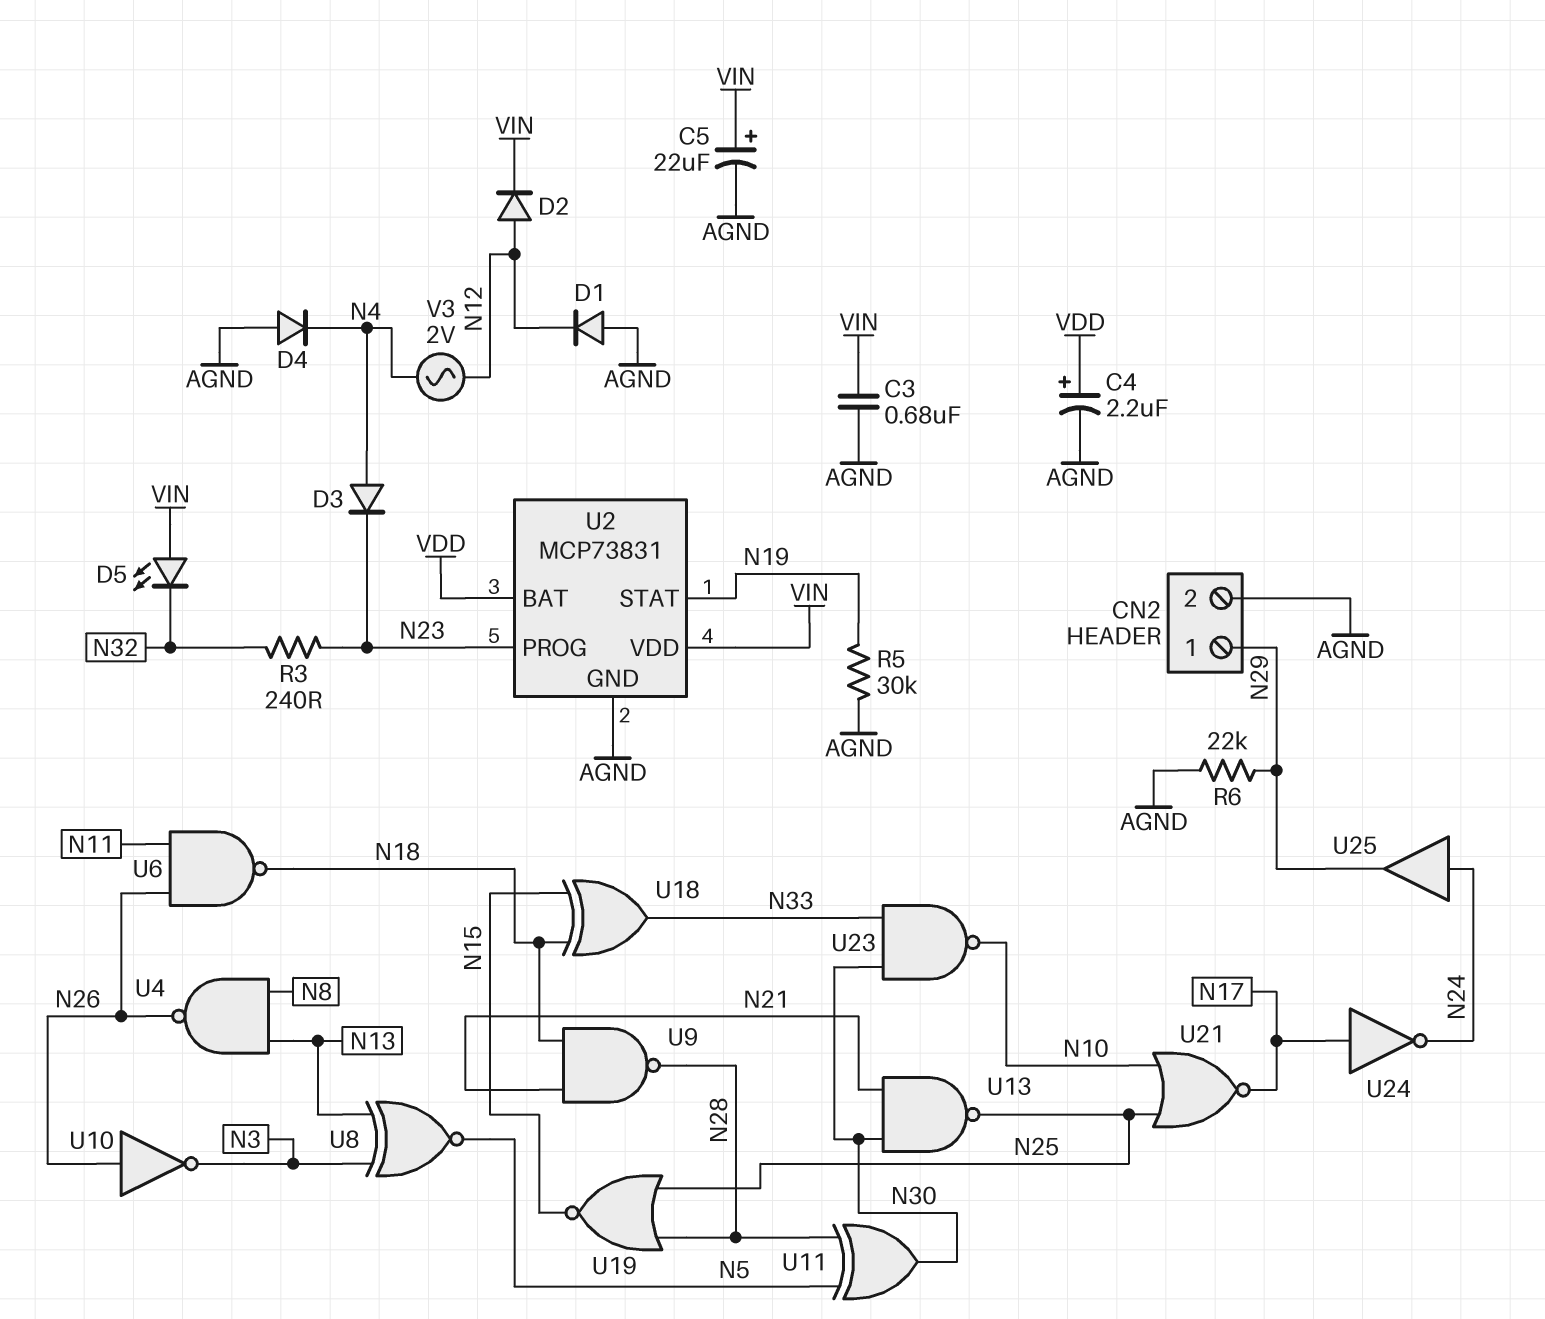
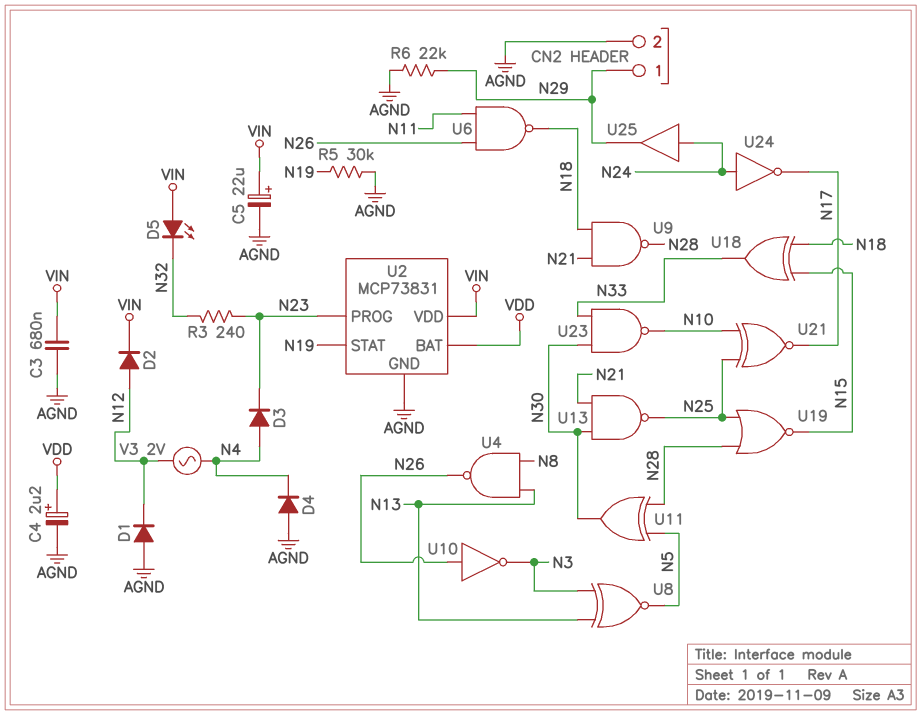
U21: NOR (in N10, in N25, out N17) -> XNOR (in N10, in N25, out N17)
U24: NOT (in N17, out N24) -> NOT (in N24, out N17)

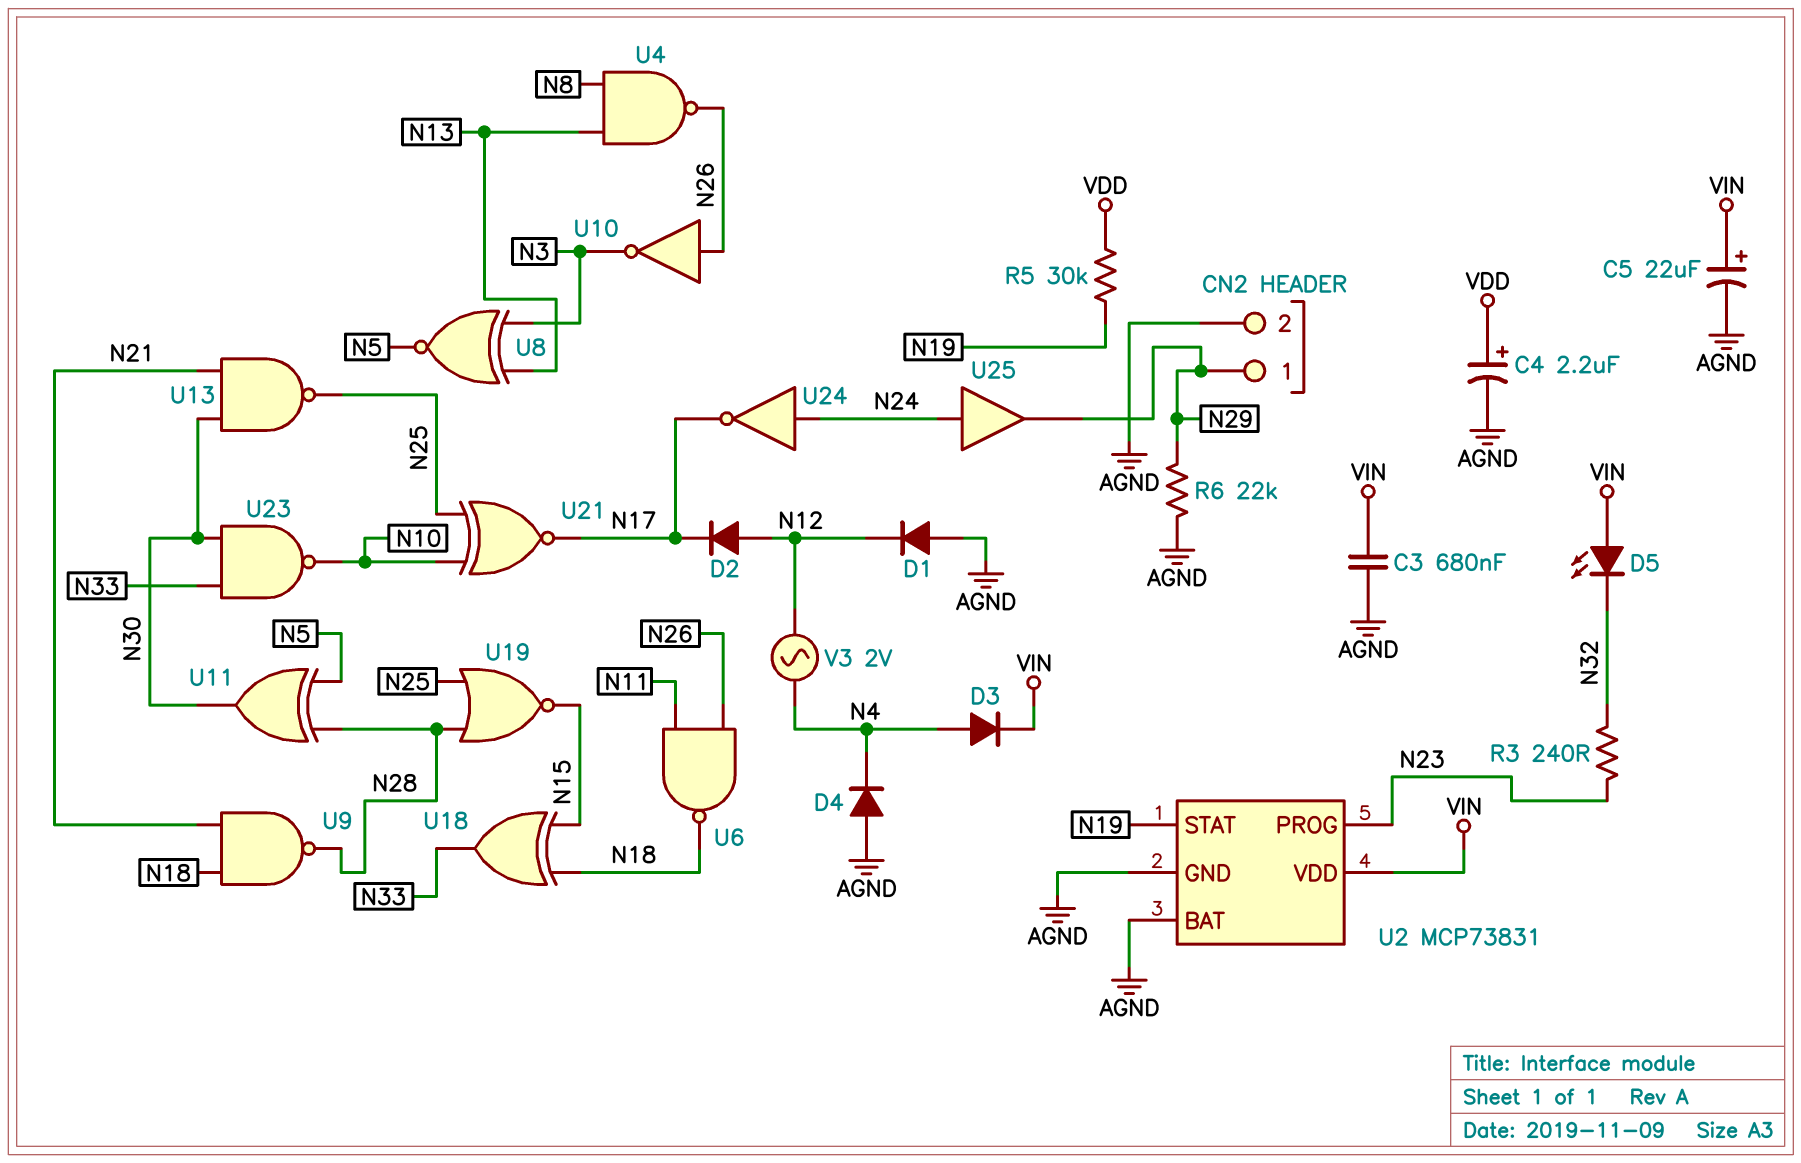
D2: diode (A N12, K VIN) -> diode (A N12, K N17)
D3: diode (A N4, K N23) -> diode (A N4, K VIN)
R5: 30k (AGND, N19) -> 30k (N19, VDD)
U2 pin BAT: VDD -> AGND

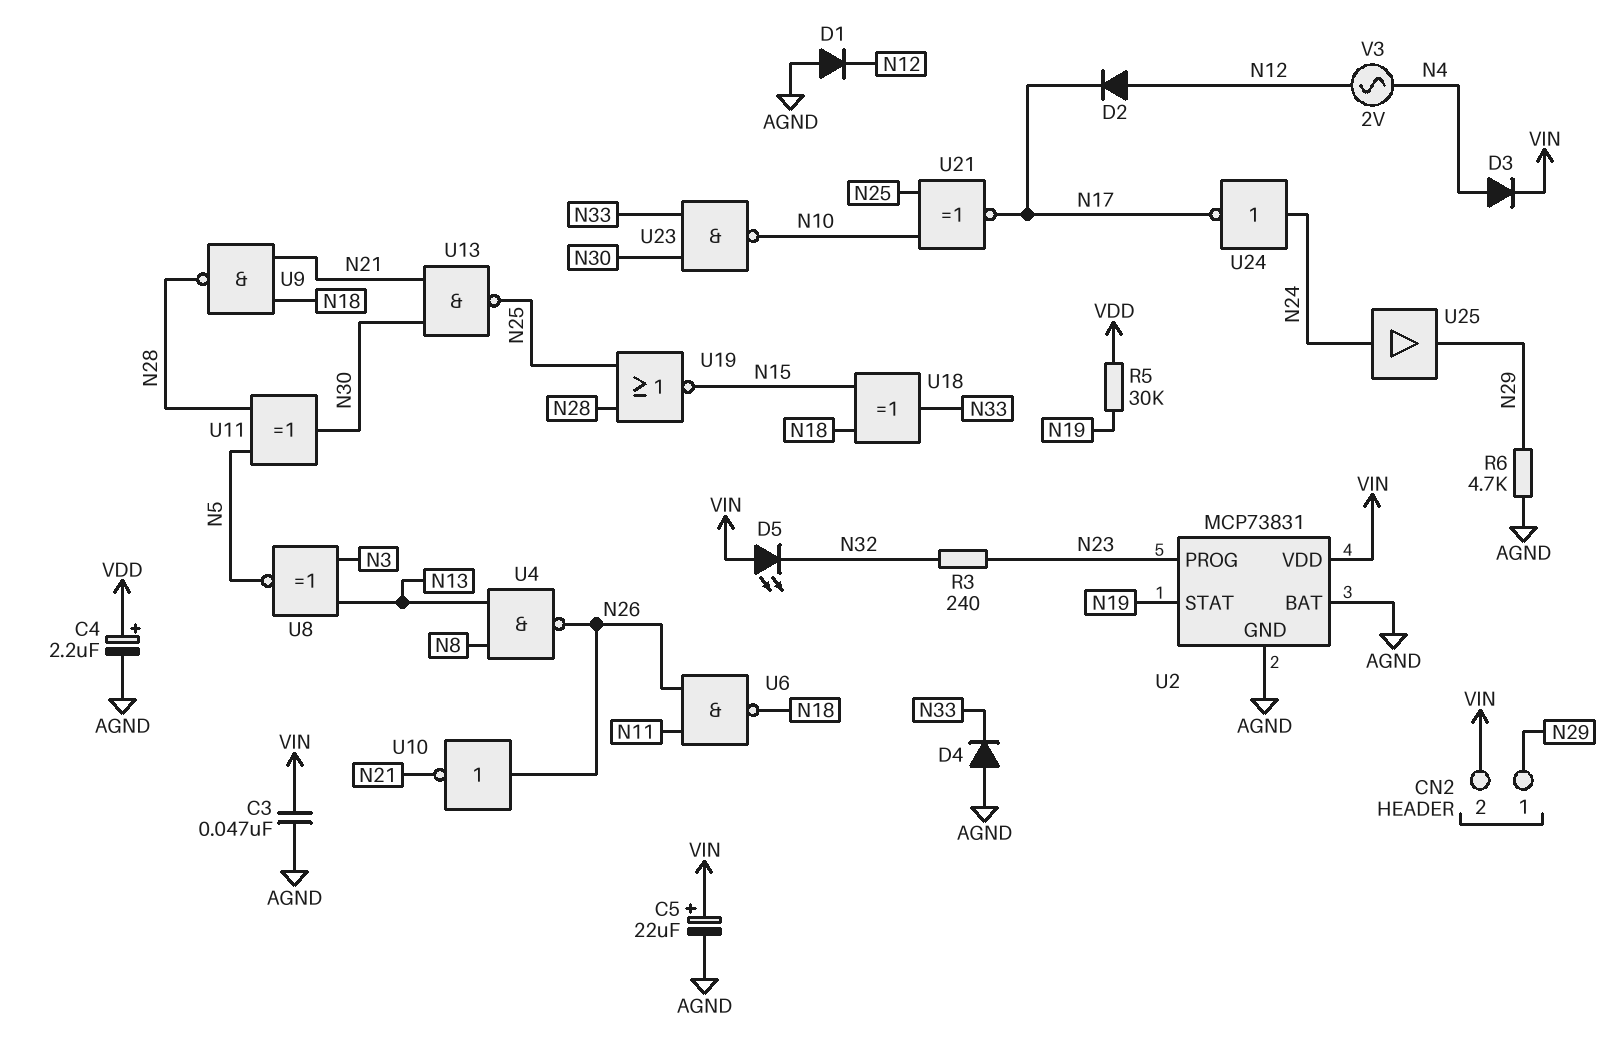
C3: 680nF (AGND, VIN) -> 47nF (AGND, VIN)
CN2 pin 2: AGND -> VIN
D4: diode (A AGND, K N4) -> diode (A AGND, K N33)
R6: 22k (AGND, N29) -> 4.7k (AGND, N29)
U10: NOT (in N26, out N3) -> NOT (in N26, out N21)

